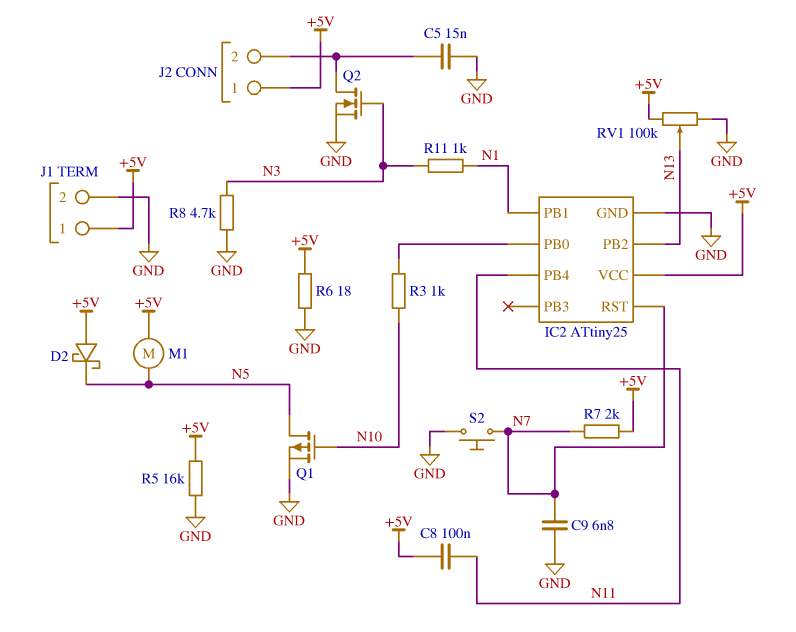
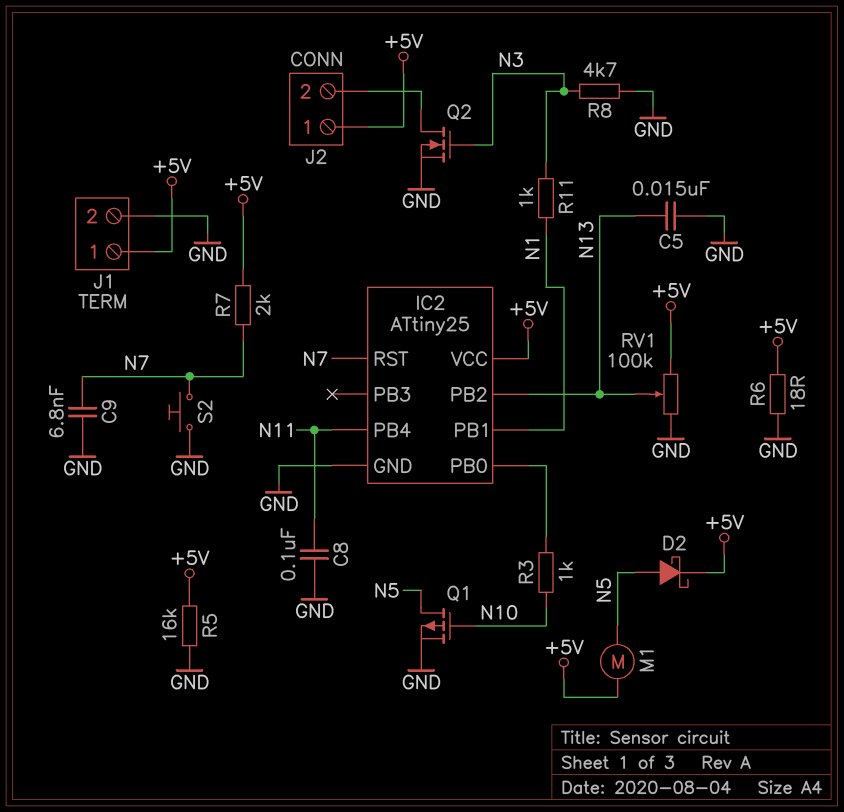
C5: 15nF (GND, J2/2) -> 15nF (GND, N13)
C8: 100nF (+5V, N11) -> 100nF (GND, N11)
D2: schottky (A +5V, K N5) -> schottky (A N5, K +5V)

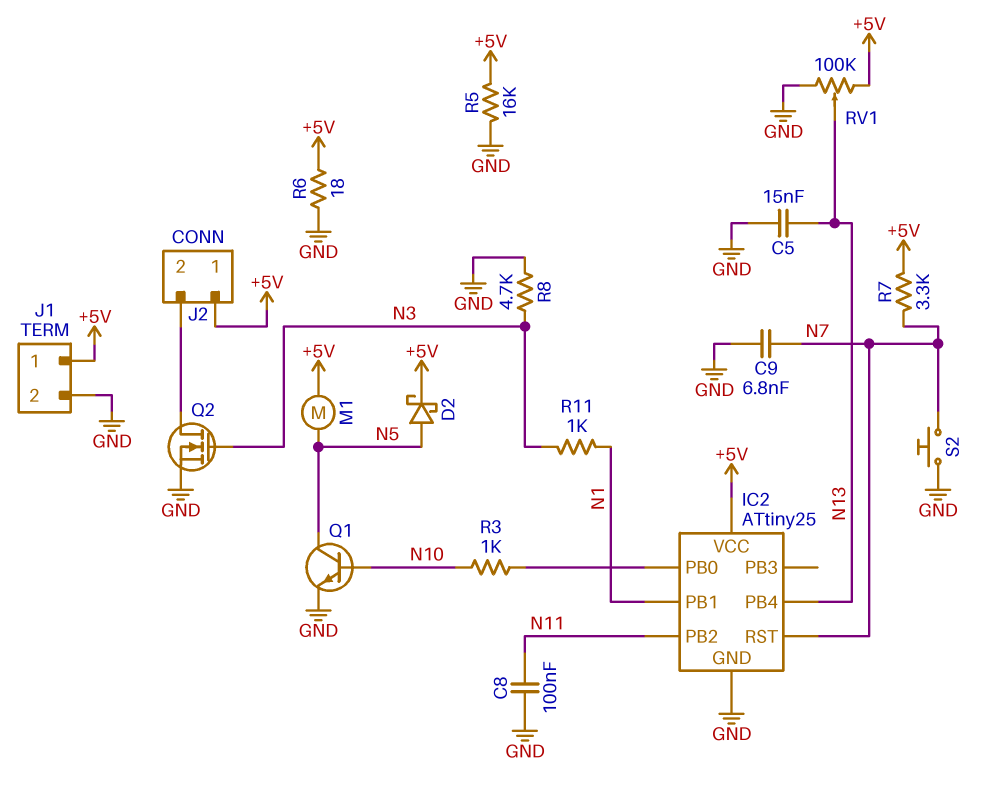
IC2 pin PB2: N13 -> N11
IC2 pin PB4: N11 -> N13
Q1: PMOS (G N10, D N5, S GND) -> NPN (B N10, C N5, E GND)
R7: 2k (+5V, N7) -> 3.3k (+5V, N7)

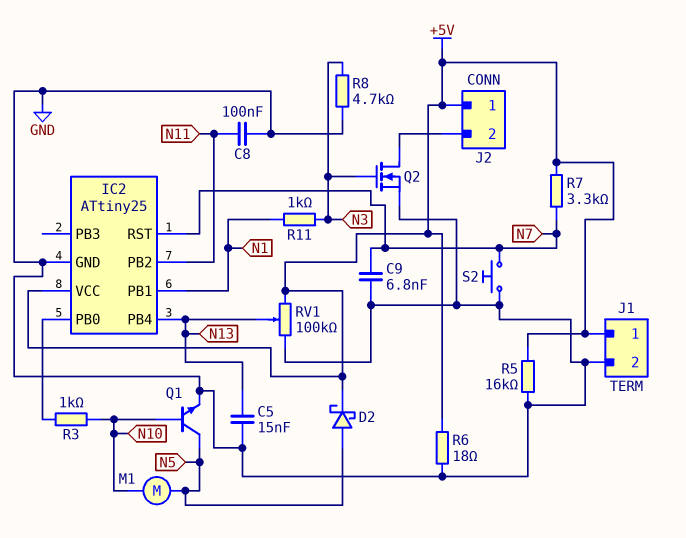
M1: motor (+5V, N5) -> motor (N5, N10)

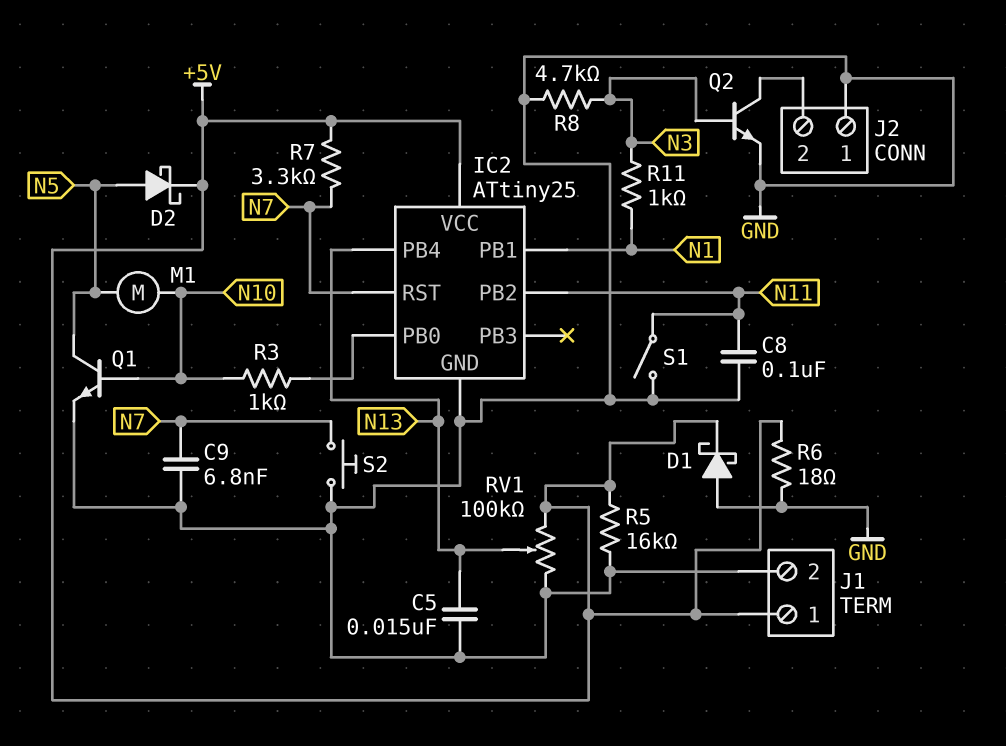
D1: none -> schottky (A GND, K +5V)
J2 pin 1: +5V -> GND
Q2: NMOS (G N3, D J2/2, S GND) -> NPN (B N3, C J2/2, E GND)
S1: none -> switch (GND, N11)

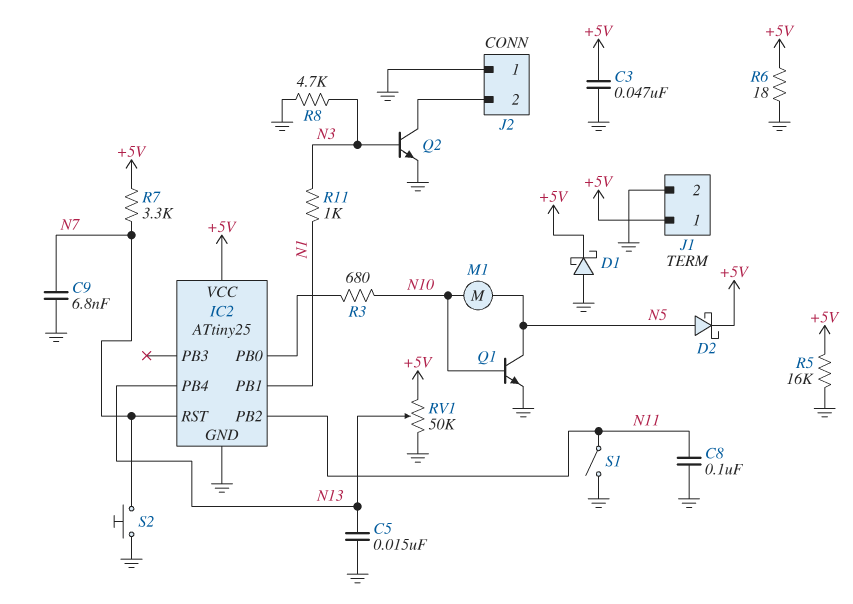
C3: none -> 47nF (+5V, GND)
R3: 1k (IC2/PB0, N10) -> 680 (IC2/PB0, N10)
RV1: 100k (+5V, GND, wiper N13) -> 50k (+5V, GND, wiper N13)

